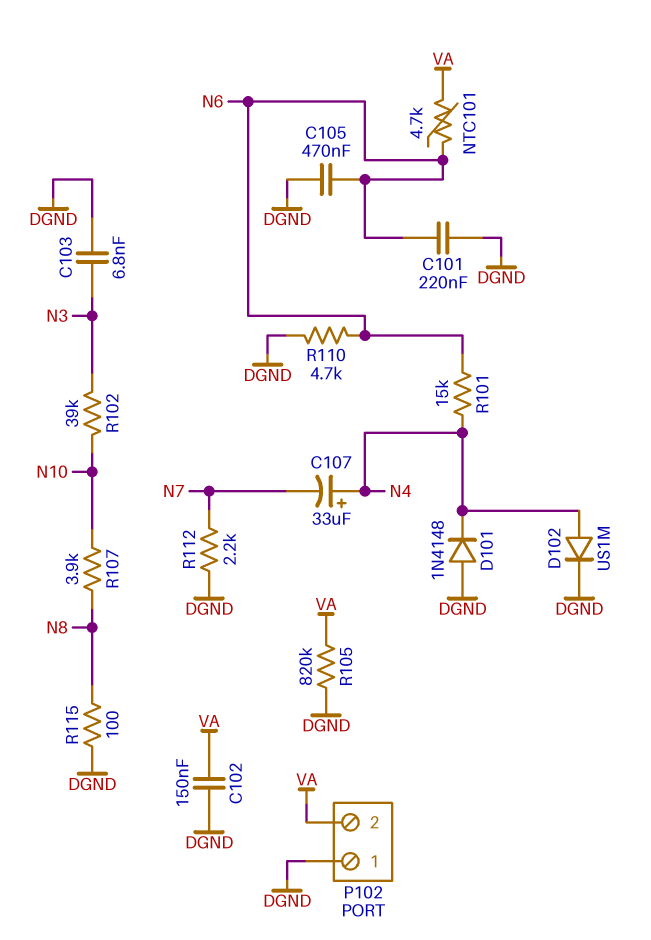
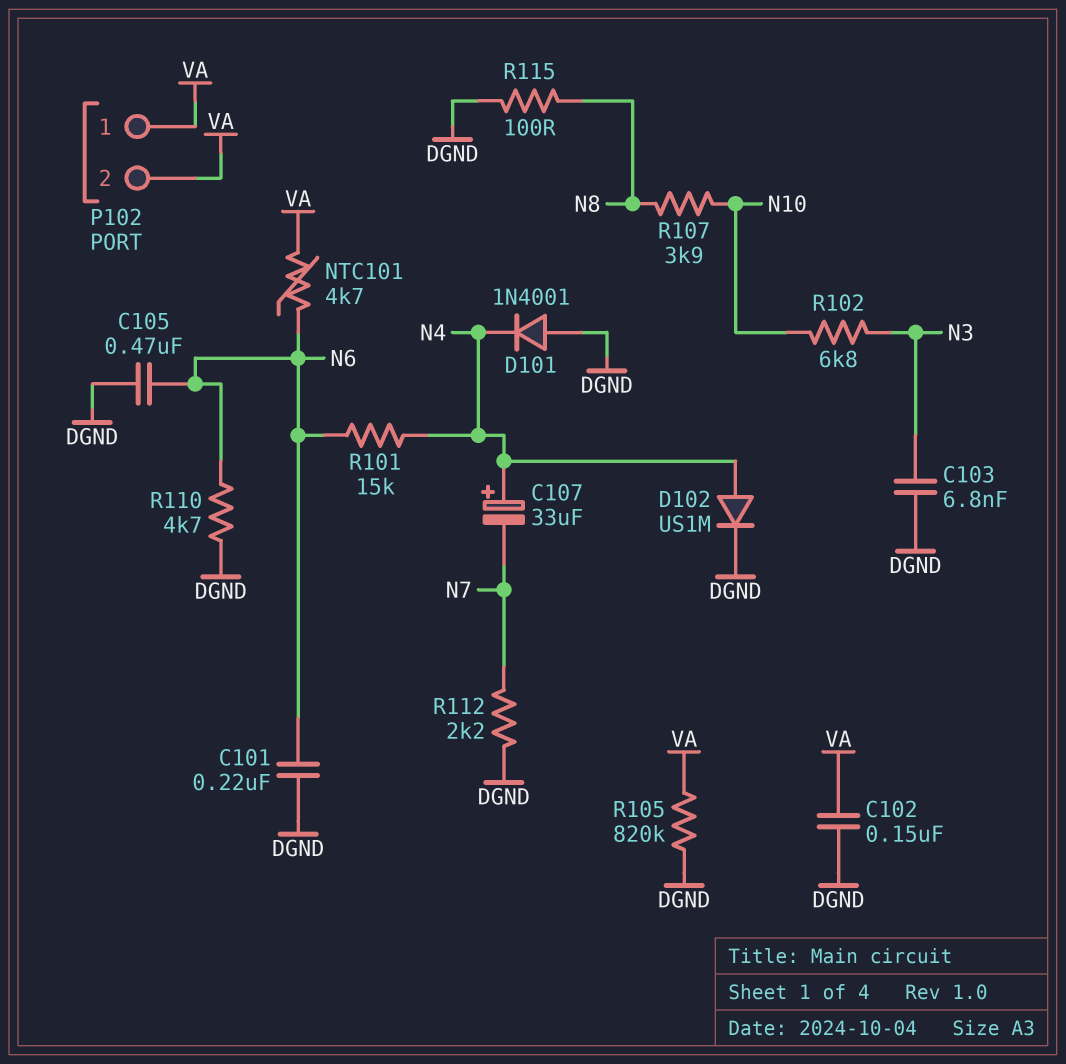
D101: diode 1N4148 (A DGND, K N4) -> diode 1N4001 (A DGND, K N4)
P102 pin 1: DGND -> VA
R102: 39k (N3, N10) -> 6.8k (N3, N10)

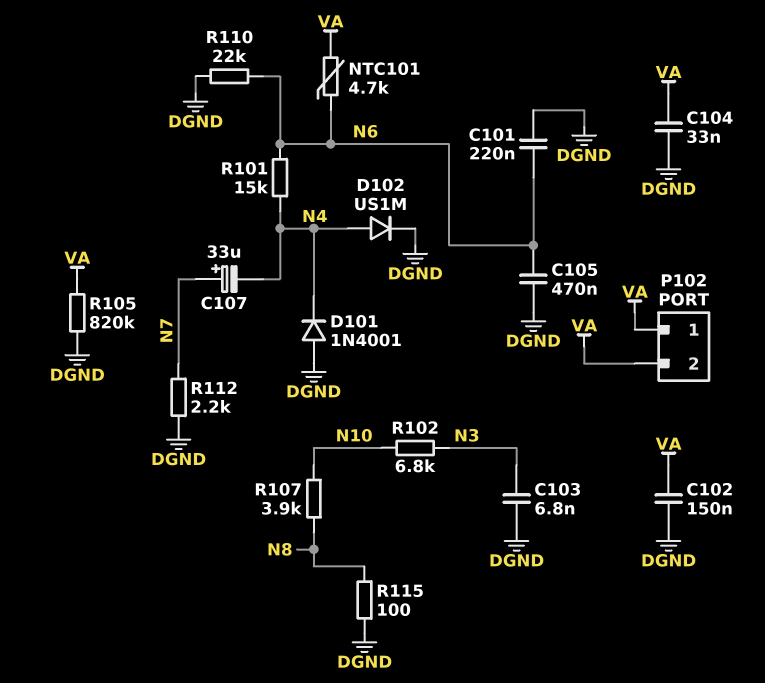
C104: none -> 33nF (DGND, VA)
C107: 33uF (plus N4, minus N7) -> 33uF (plus N7, minus N4)
R110: 4.7k (DGND, N6) -> 22k (DGND, N6)

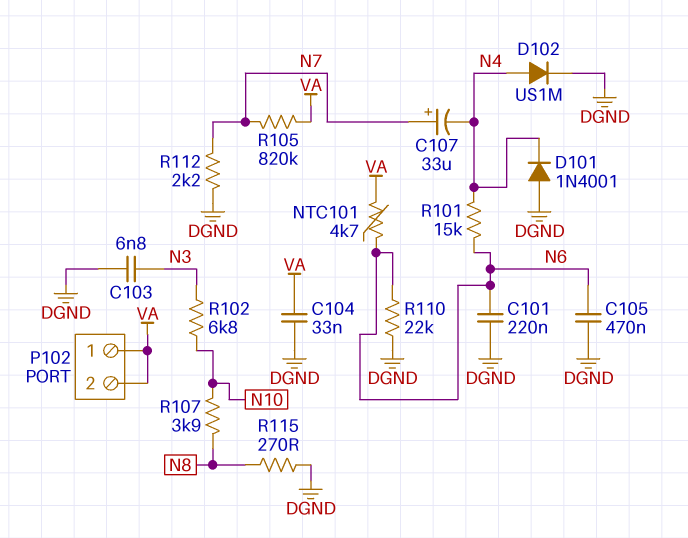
C102: 150nF (DGND, VA) -> none
R105: 820k (DGND, VA) -> 820k (N7, VA)
R115: 100 (DGND, N8) -> 270 (DGND, N8)

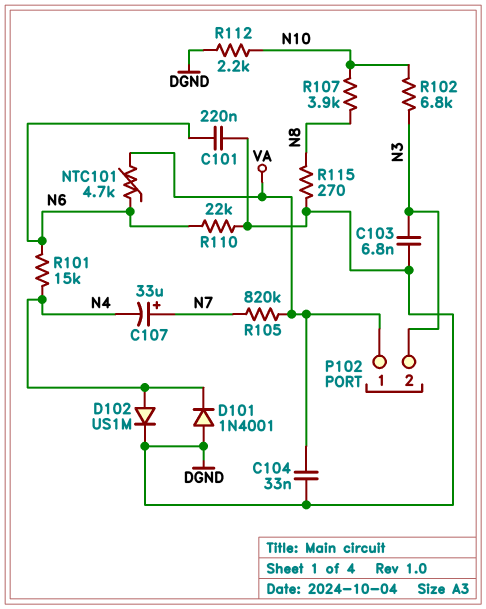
C105: 470nF (DGND, N6) -> none
P102 pin 2: VA -> N3
R112: 2.2k (DGND, N7) -> 2.2k (DGND, N10)

